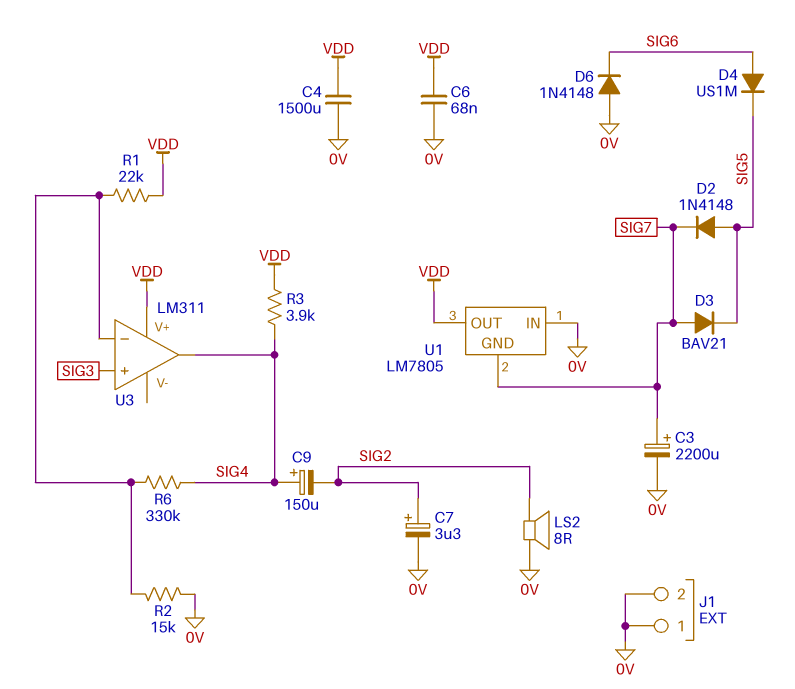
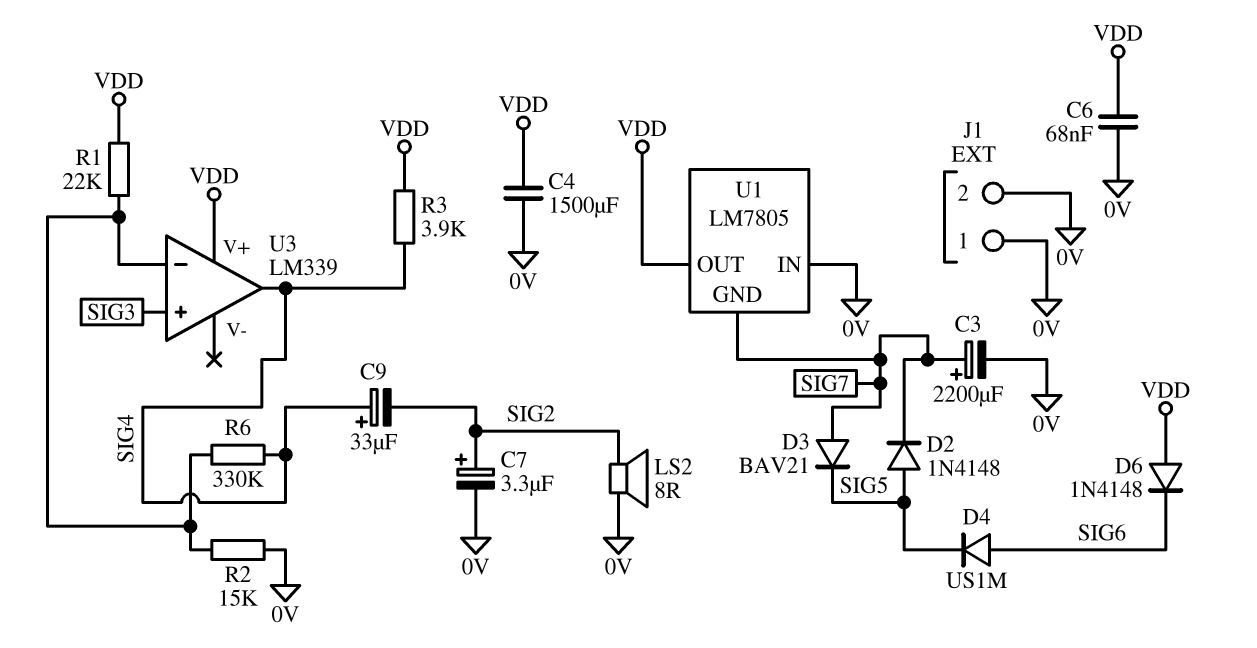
C9: 150uF (plus SIG4, minus SIG2) -> 33uF (plus SIG4, minus SIG2)
D6: diode 1N4148 (A 0V, K SIG6) -> diode 1N4148 (A VDD, K SIG6)
U3: LM311 -> LM339

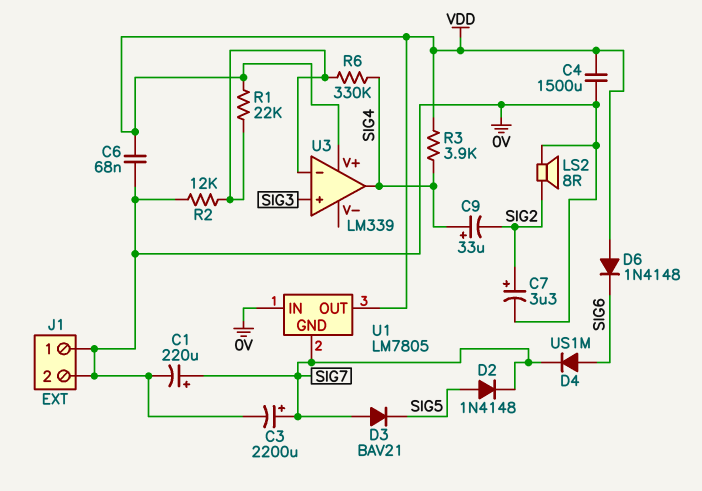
C1: none -> 220uF (plus SIG7, minus 0V)
D4: diode US1M (A SIG6, K SIG5) -> diode US1M (A SIG6, K SIG7)
R2: 15k (0V, U3/in-) -> 12k (0V, U3/in-)

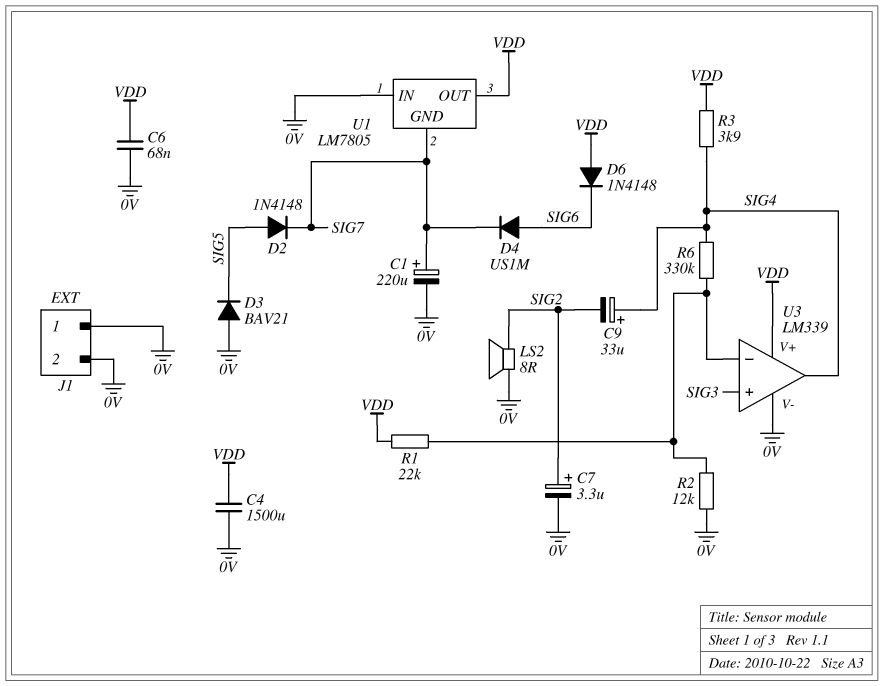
C3: 2200uF (plus SIG7, minus 0V) -> none
D3: diode BAV21 (A SIG7, K SIG5) -> diode BAV21 (A 0V, K SIG5)
U3 pin V-: none -> 0V

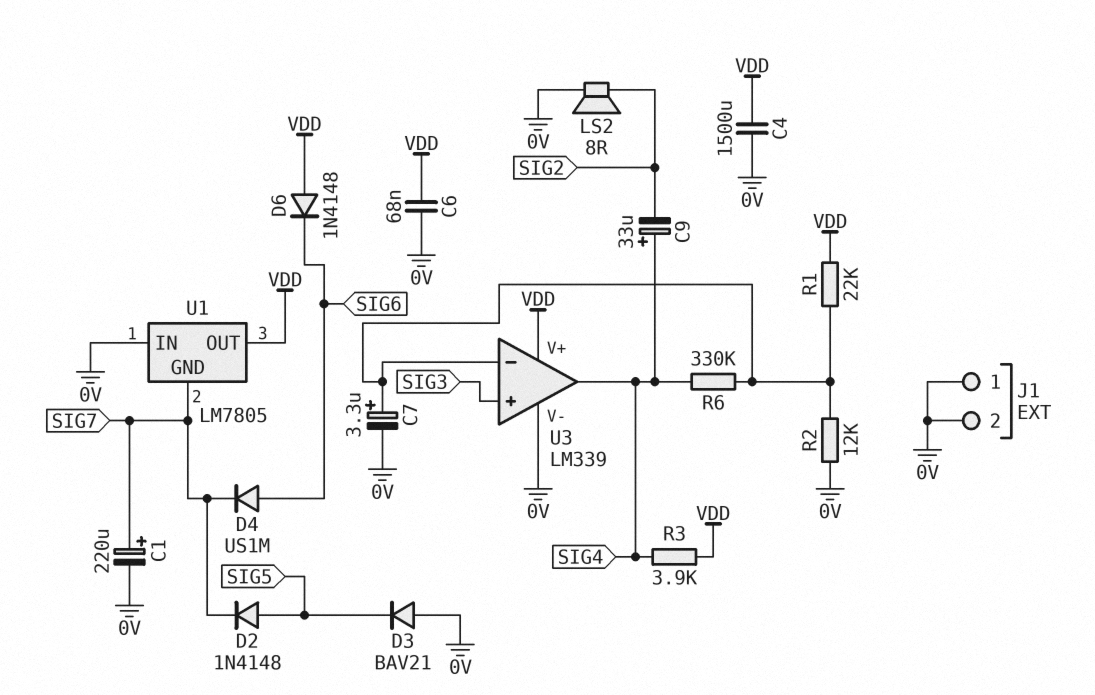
C7: 3.3uF (plus SIG2, minus 0V) -> 3.3uF (plus U3/in-, minus 0V)

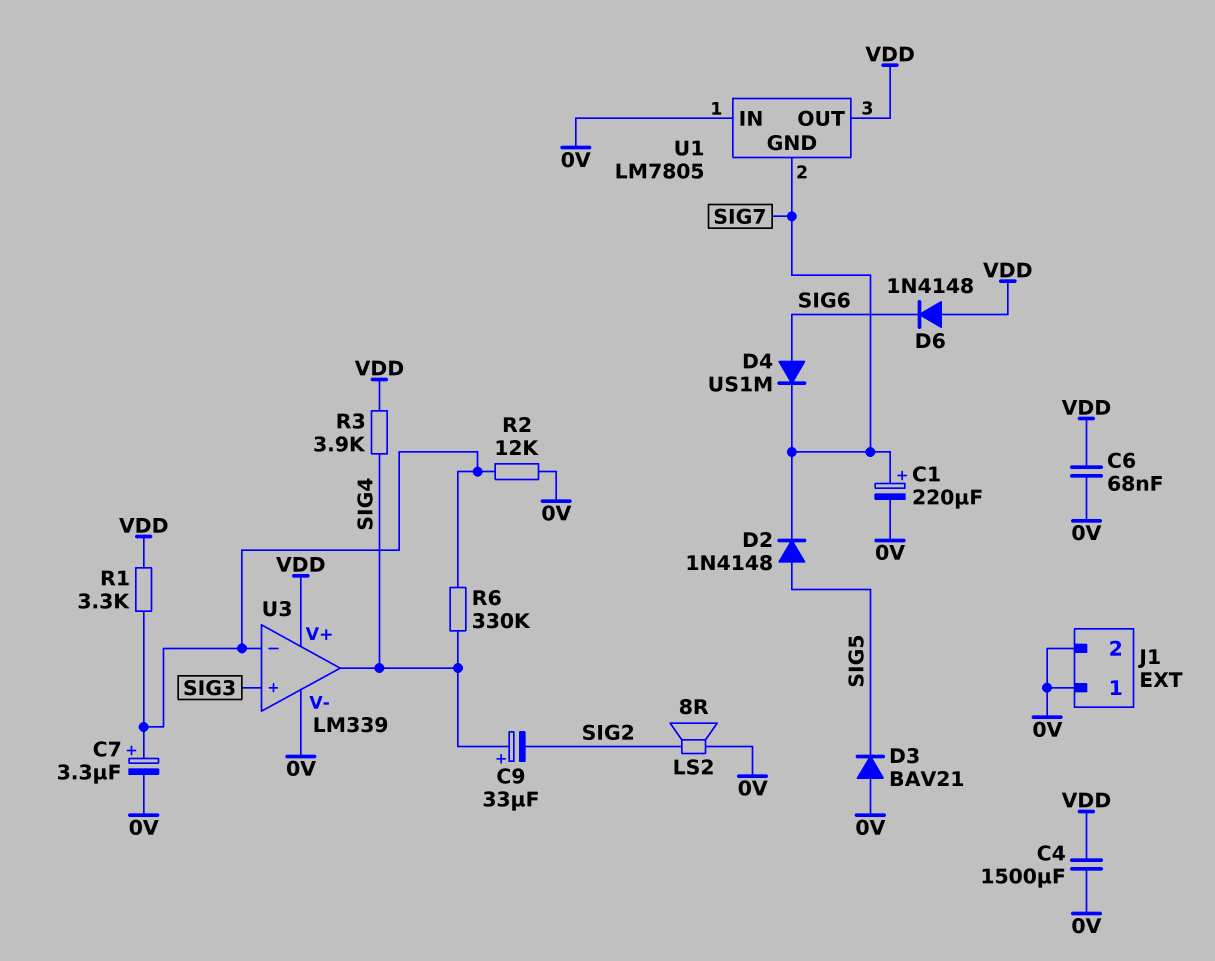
R1: 22k (U3/in-, VDD) -> 3.3k (U3/in-, VDD)

